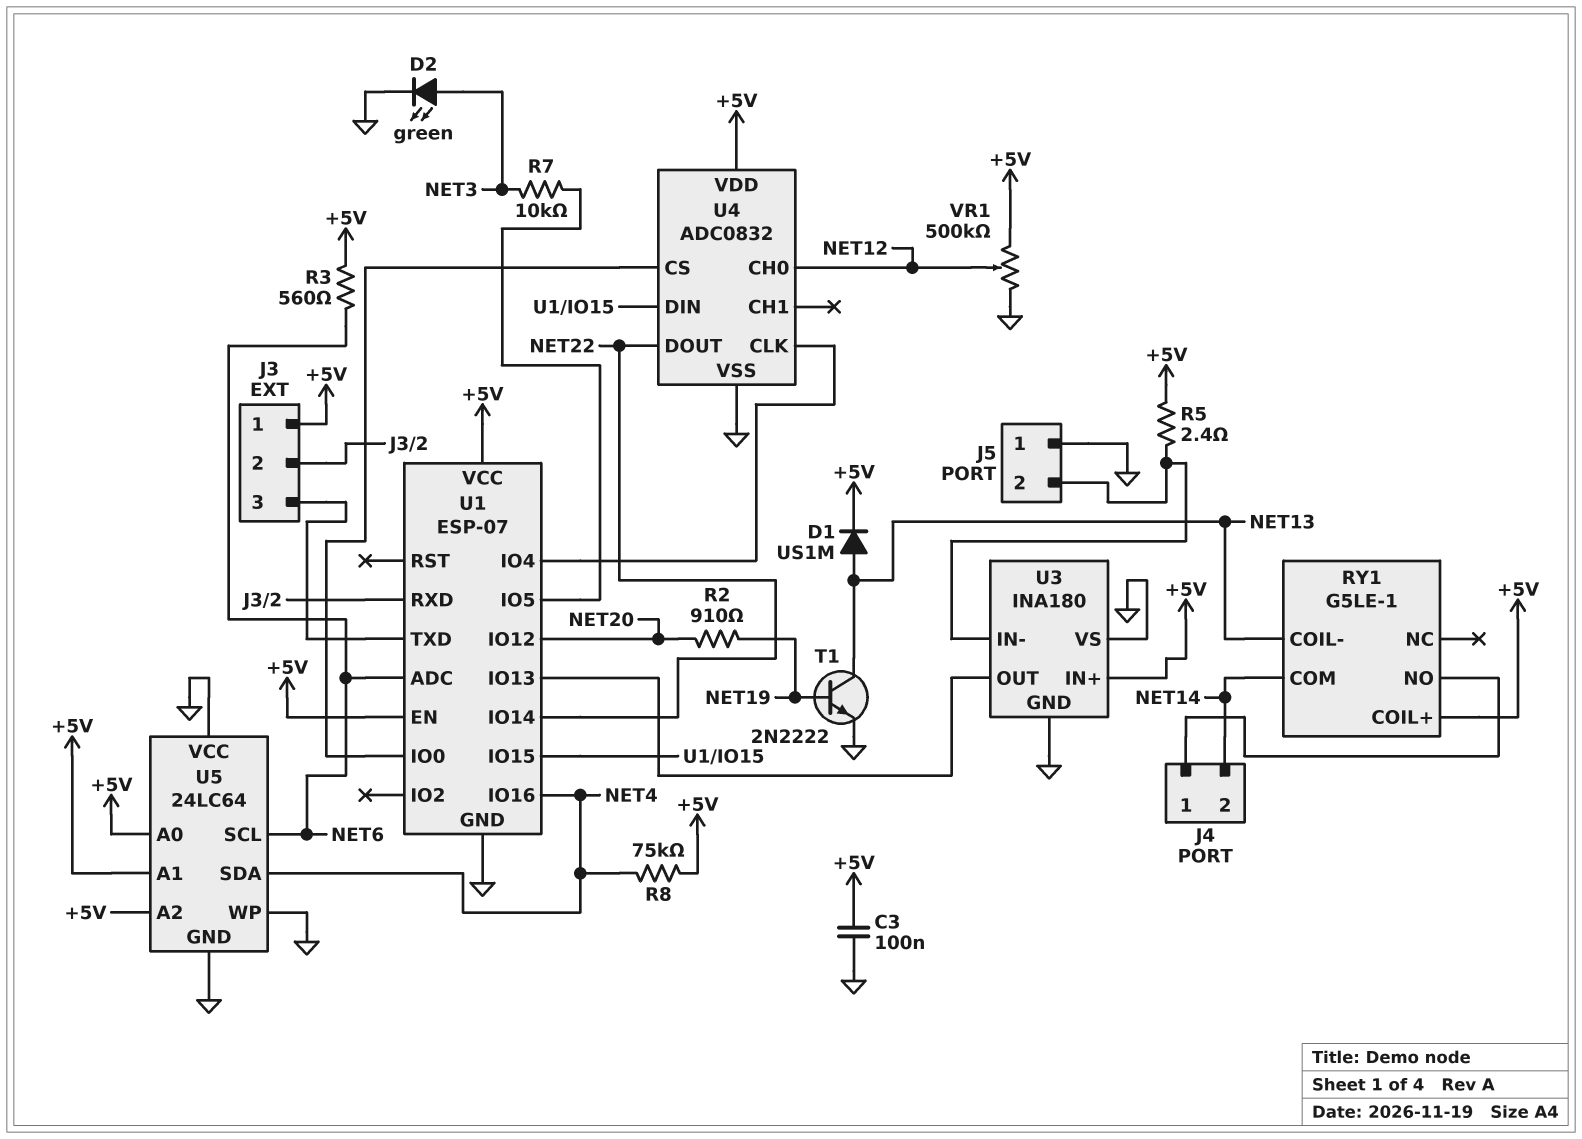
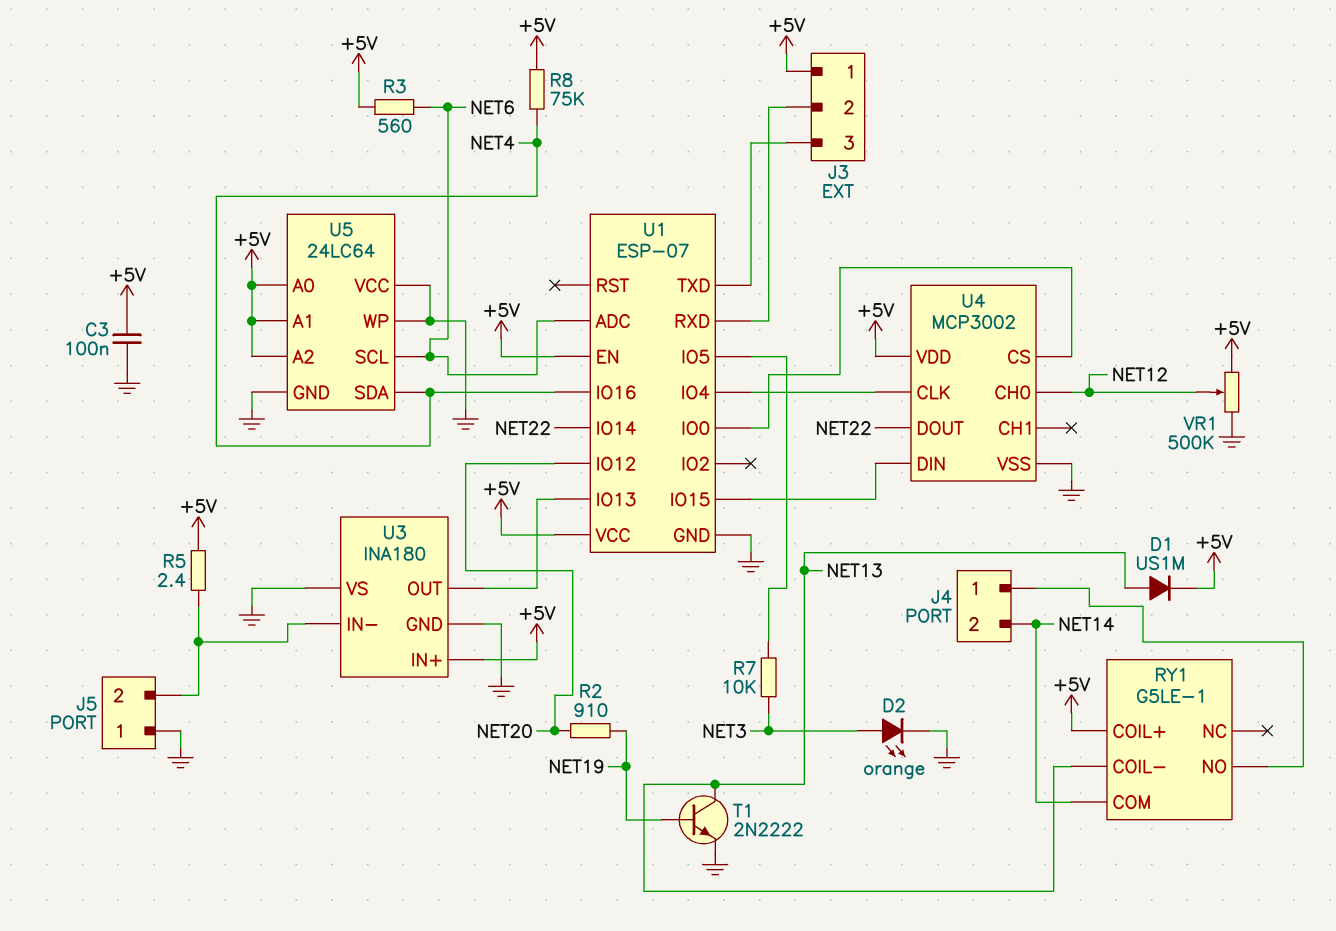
D2: LED green (A NET3, K GND) -> LED orange (A NET3, K GND)
U4: ADC0832 -> MCP3002

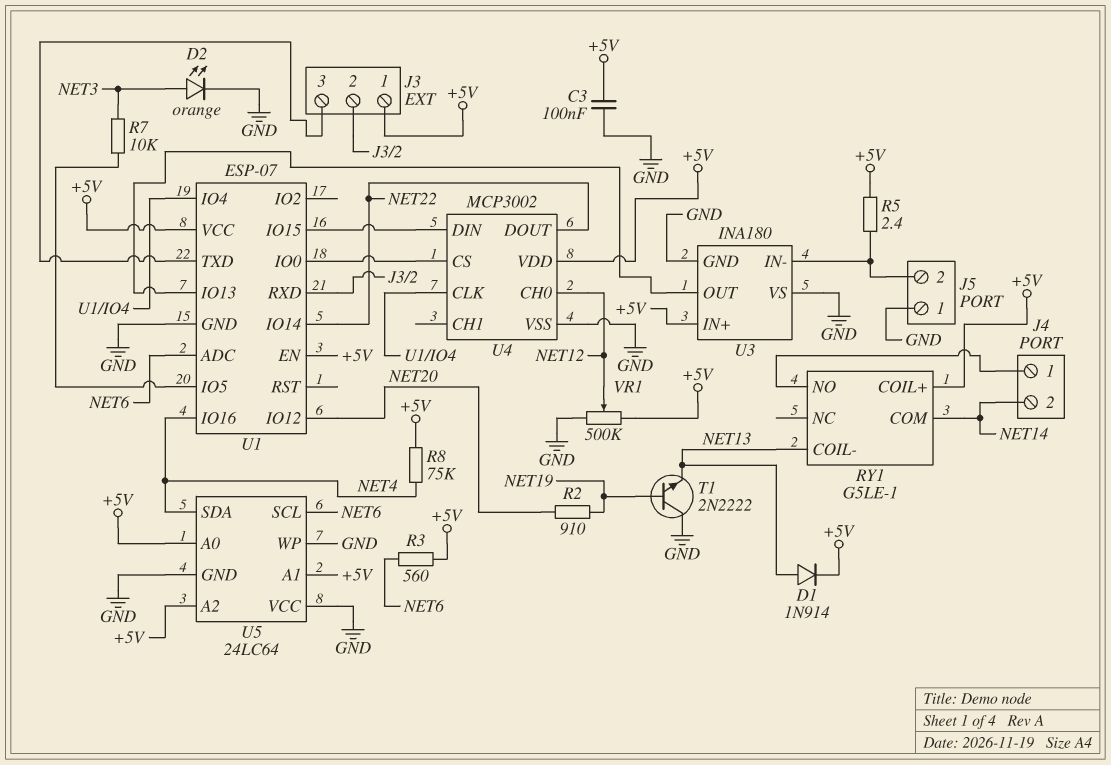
D1: diode US1M (A NET13, K +5V) -> diode 1N914 (A NET13, K +5V)
T1: NPN 2N2222 (B NET19, C NET13, E GND) -> NPN 2N2222 (B NET19, C GND, E NET13)

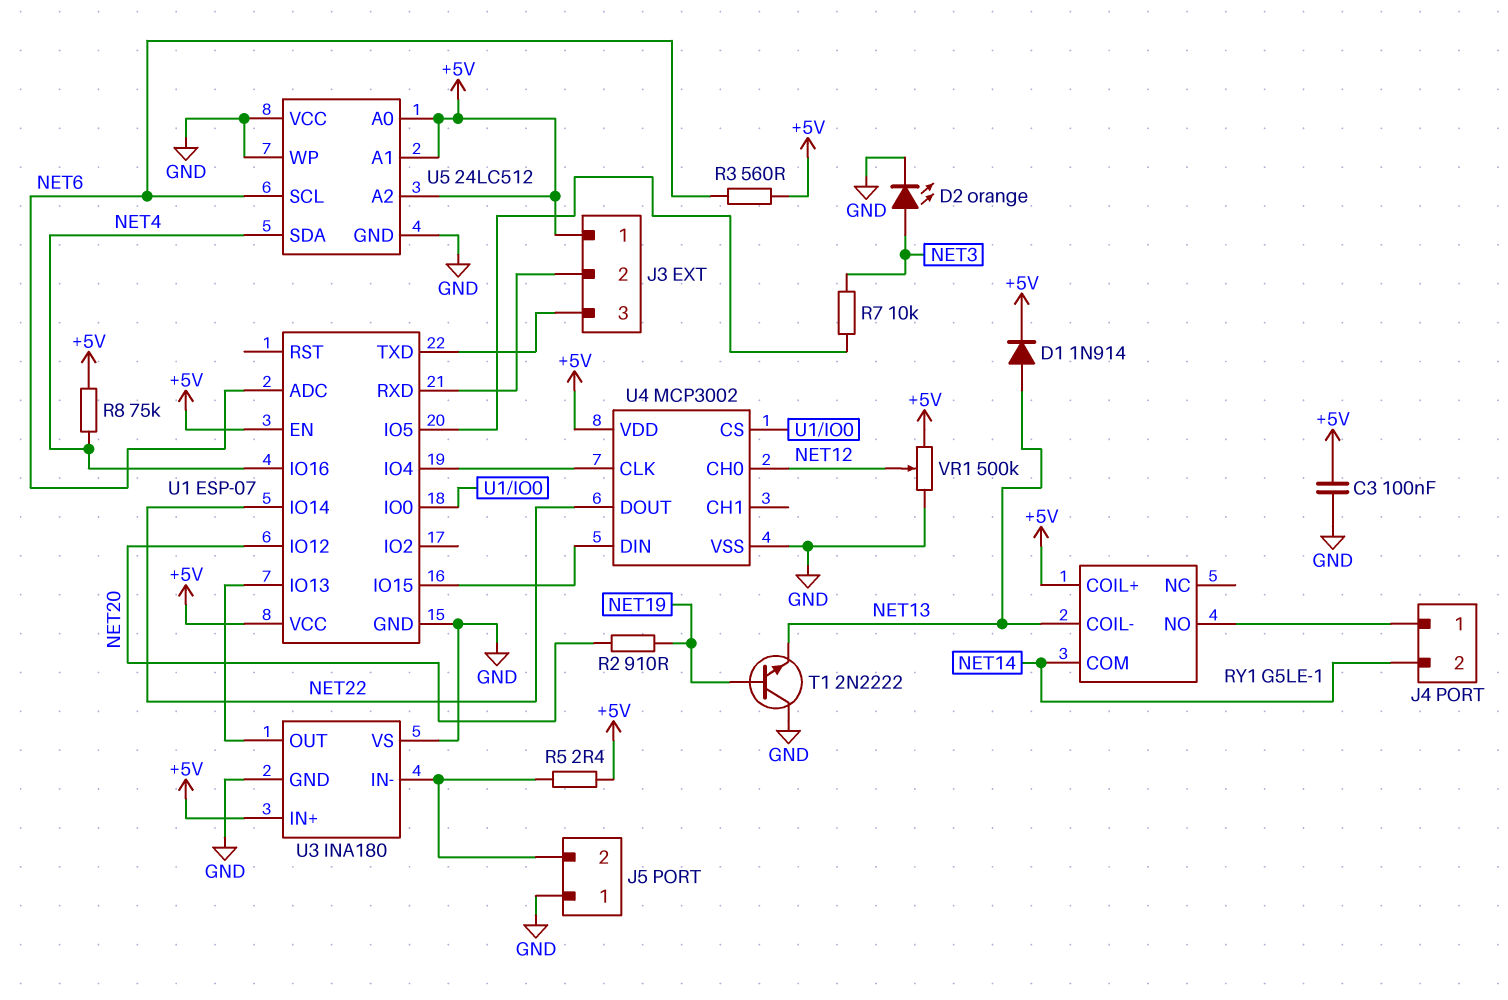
U5: 24LC64 -> 24LC512

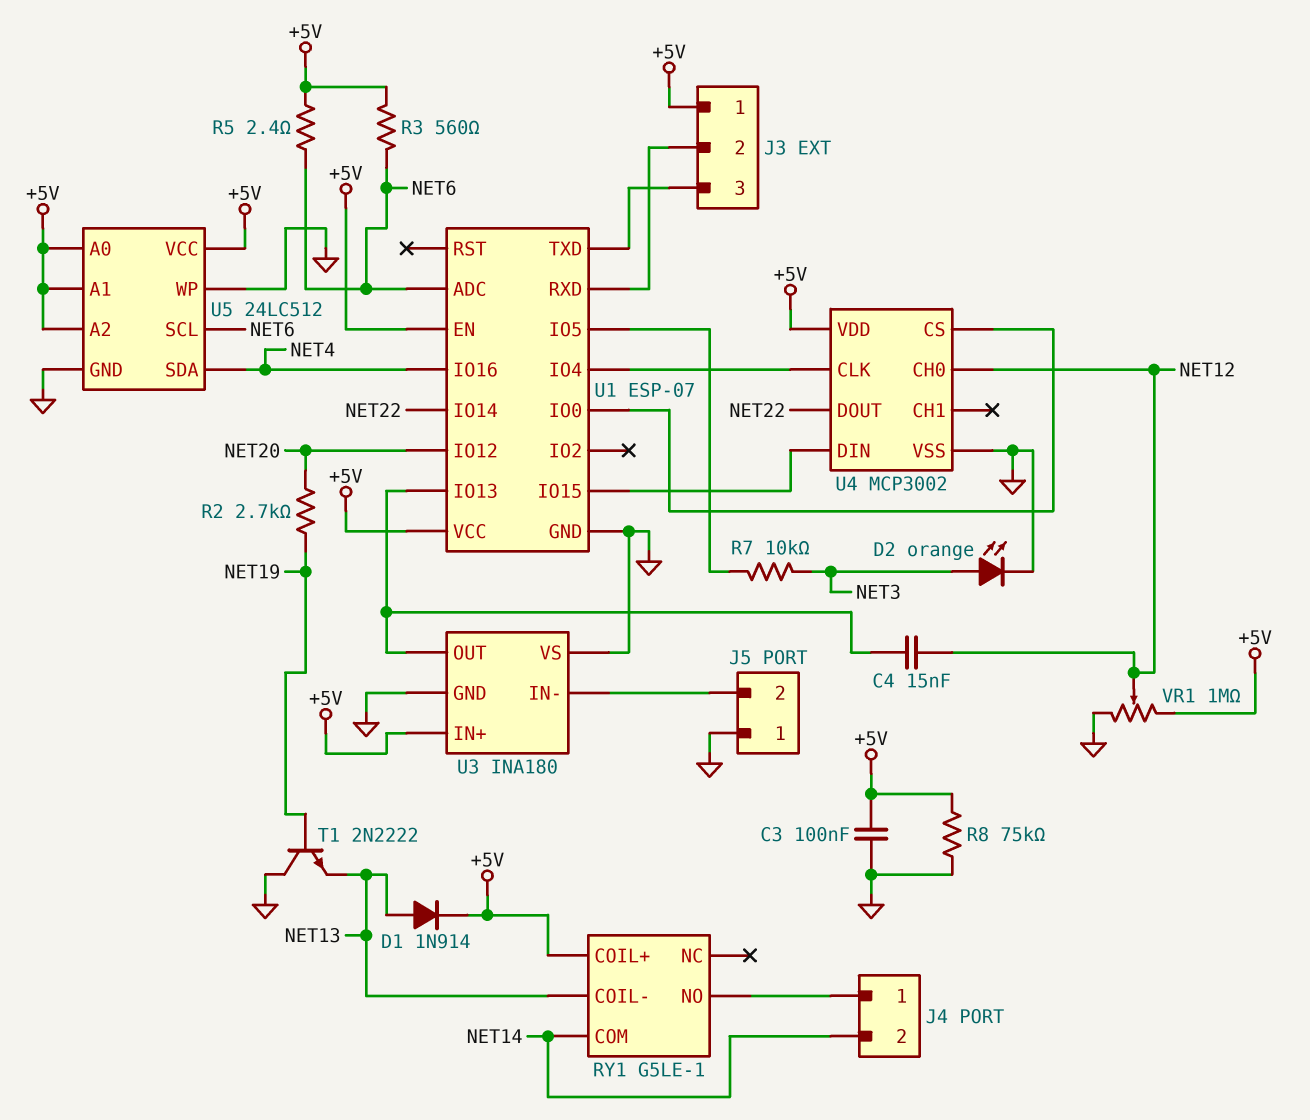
C4: none -> 15nF (NET12, U1/IO13)
R2: 910 (NET19, NET20) -> 2.7k (NET19, NET20)
R5: 2.4 (+5V, J5/2) -> 2.4 (+5V, NET6)
R8: 75k (+5V, NET4) -> 75k (+5V, GND)
U5 pin VCC: GND -> +5V
VR1: 500k (+5V, GND, wiper NET12) -> 1M (+5V, GND, wiper NET12)

